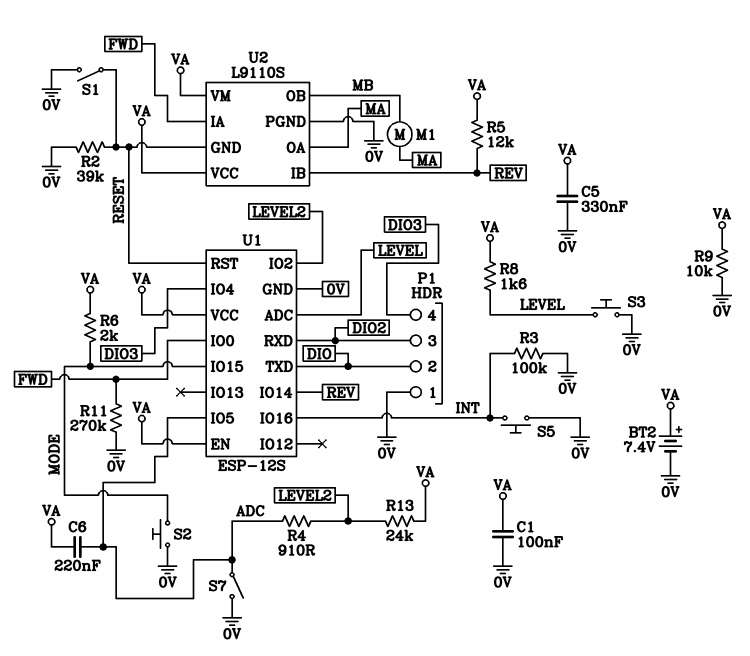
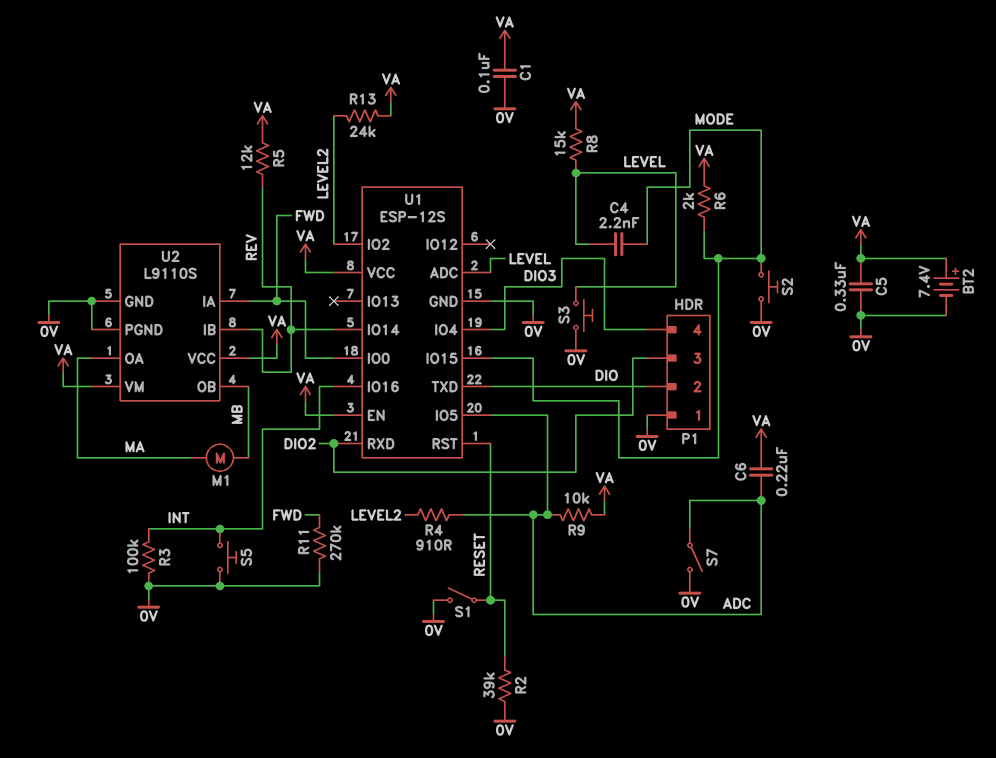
C4: none -> 2.2nF (LEVEL, MODE)
R8: 1.6k (LEVEL, VA) -> 15k (LEVEL, VA)
R9: 10k (0V, VA) -> 10k (ADC, VA)
U2 pin GND: RESET -> 0V

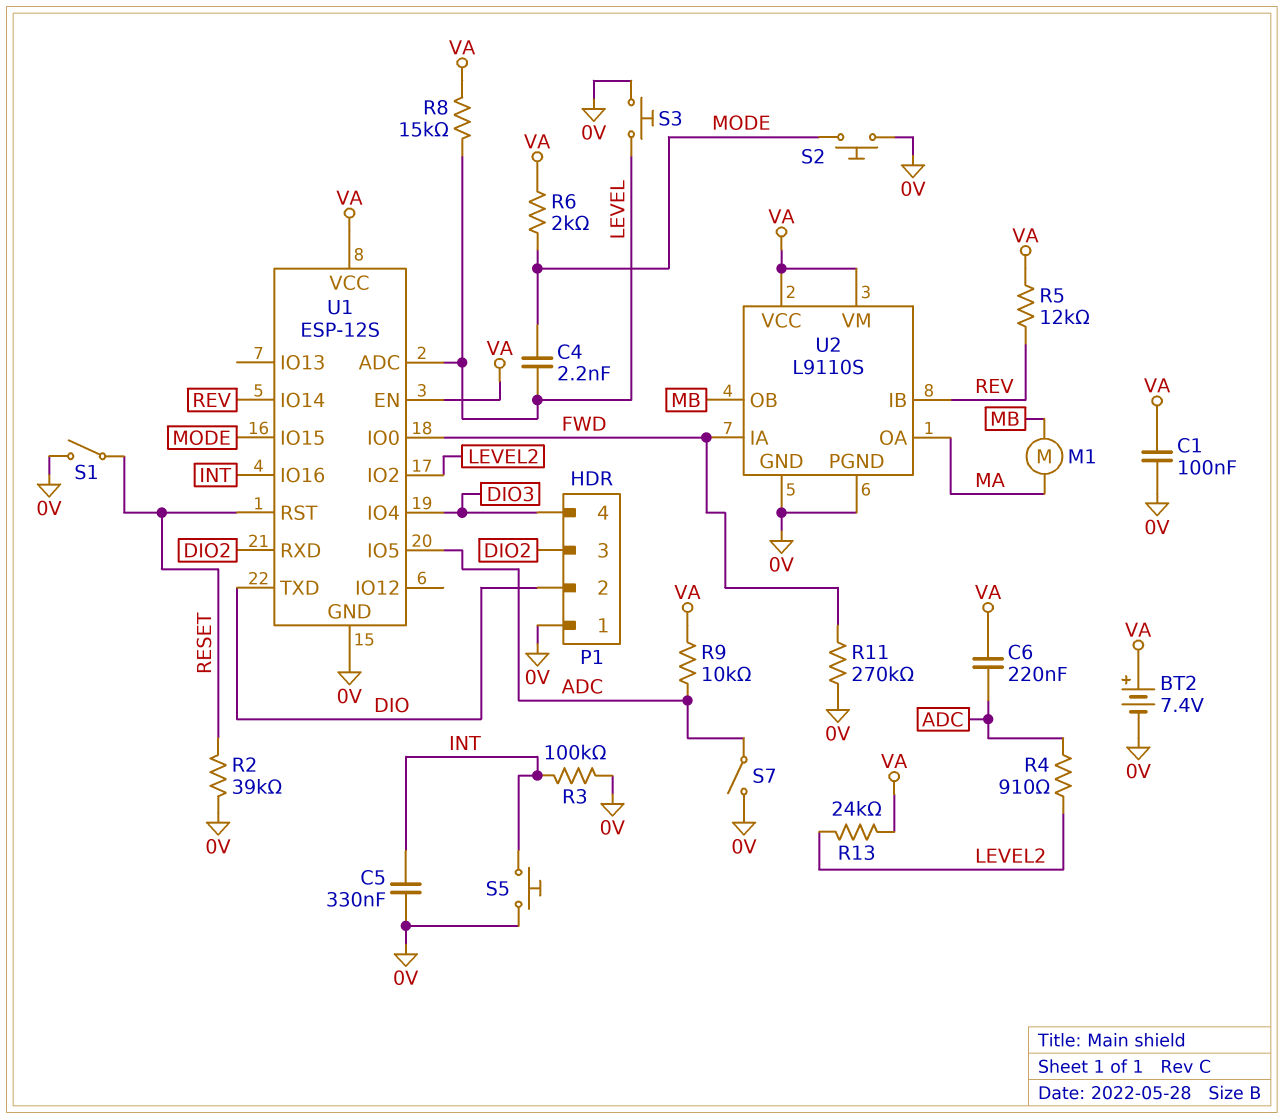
C5: 330nF (0V, VA) -> 330nF (0V, INT)

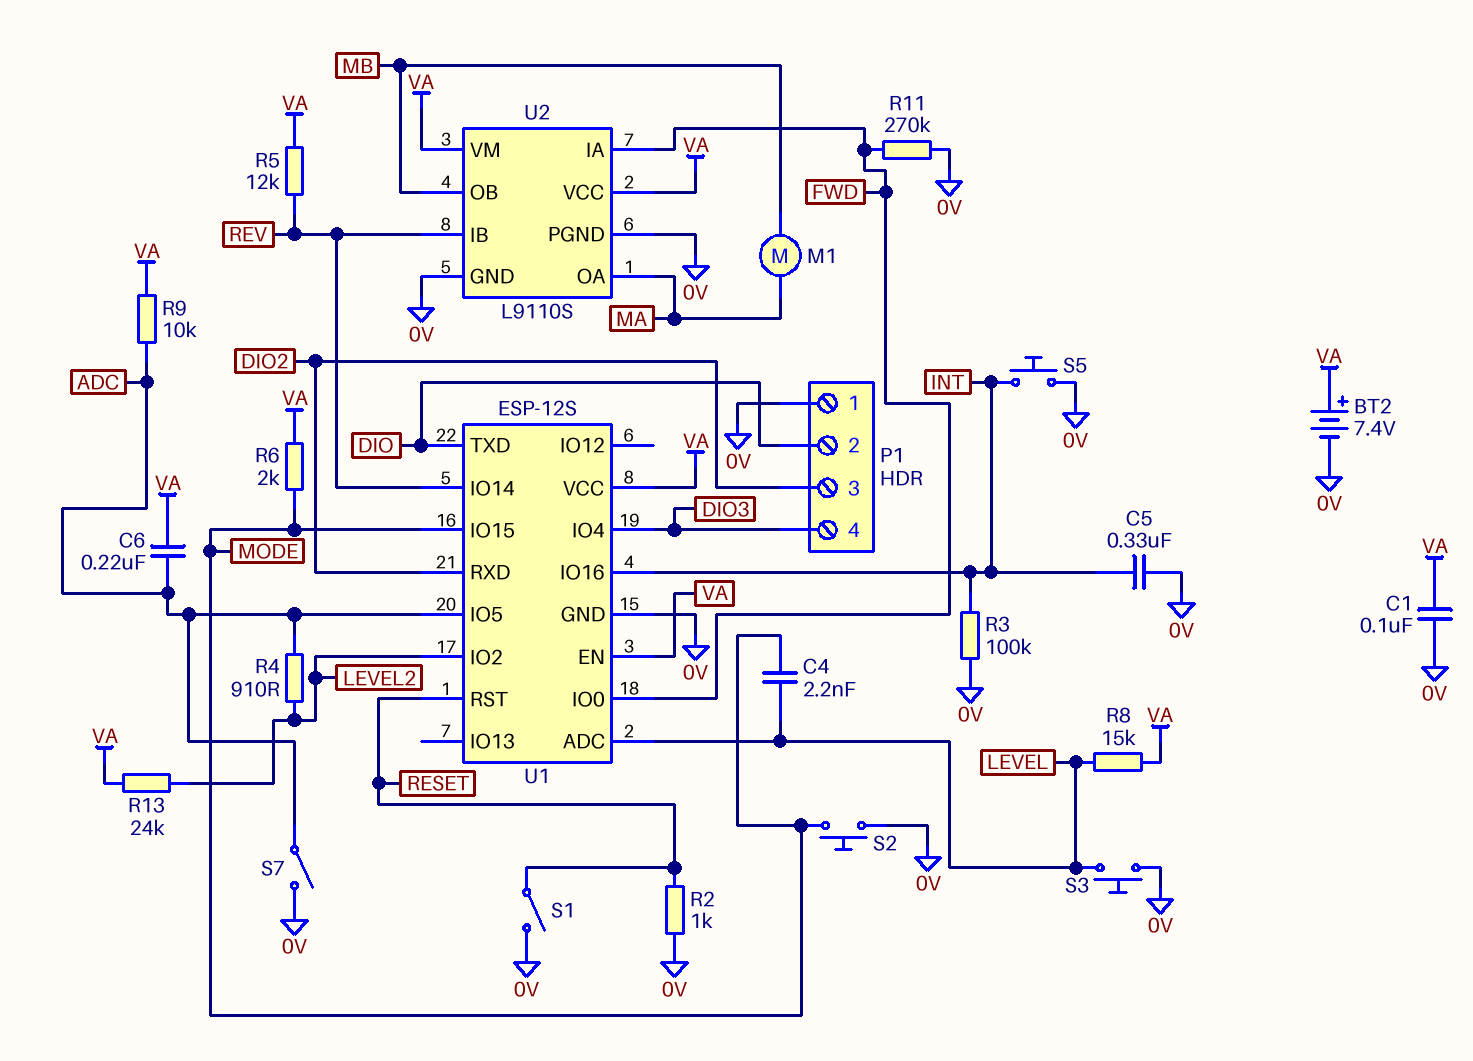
R2: 39k (0V, RESET) -> 1k (0V, RESET)

